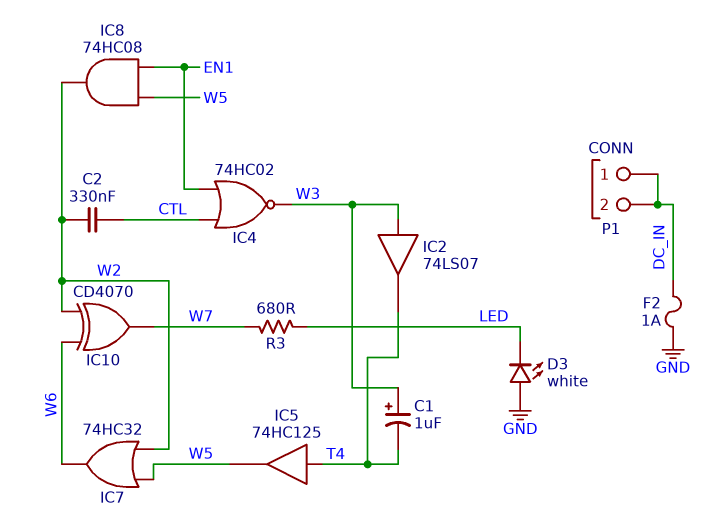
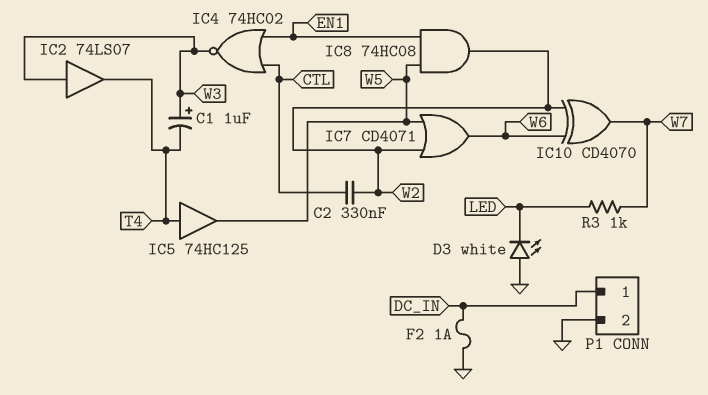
IC7: OR 74HC32 (in W2, in W5, out W6) -> OR CD4071 (in W2, in W5, out W6)
P1 pin 2: DC_IN -> GND
R3: 680 (LED, W7) -> 1k (LED, W7)

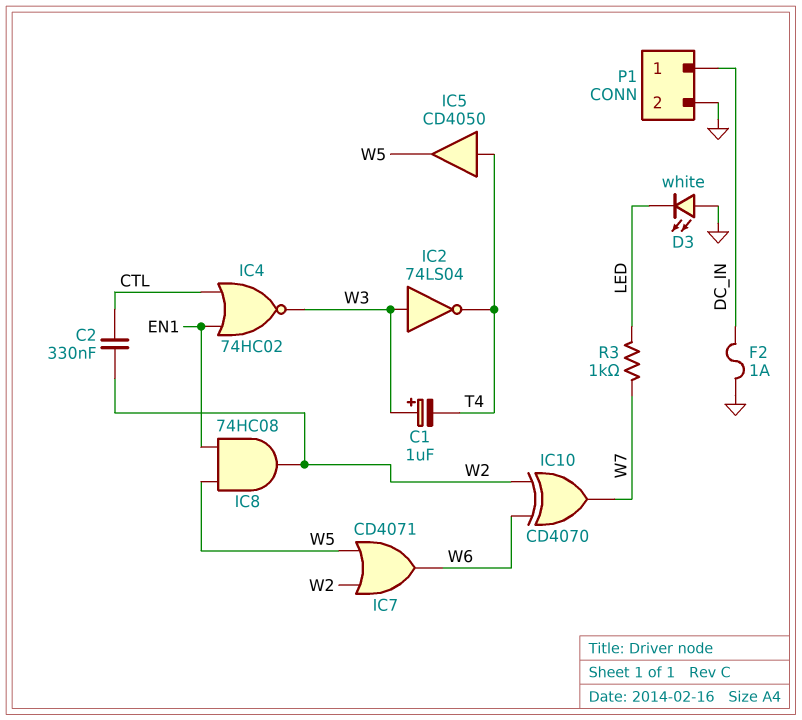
IC2: buffer 74LS07 (in W3, out T4) -> NOT 74LS04 (in W3, out T4)
IC5: buffer 74HC125 (in T4, out W5) -> buffer CD4050 (in T4, out W5)

